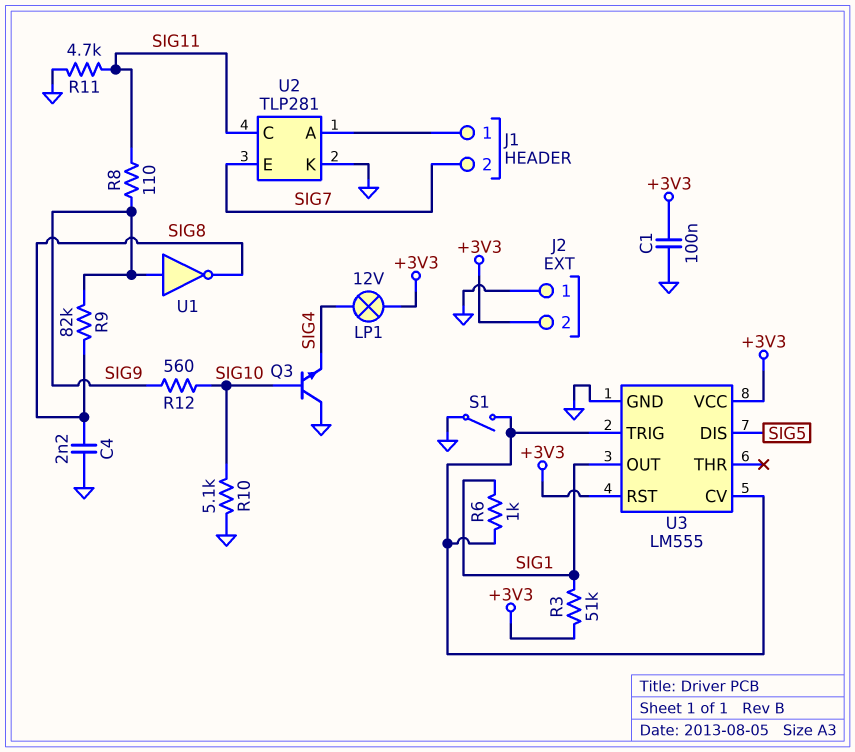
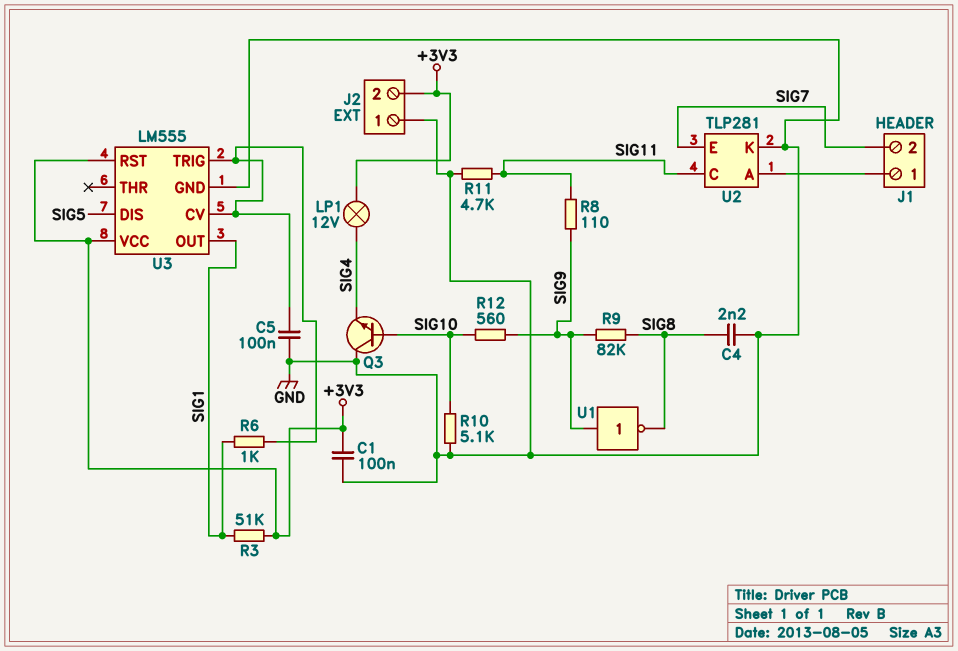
C5: none -> 100nF (GND, U3/CV)
S1: switch (GND, U3/CV) -> none

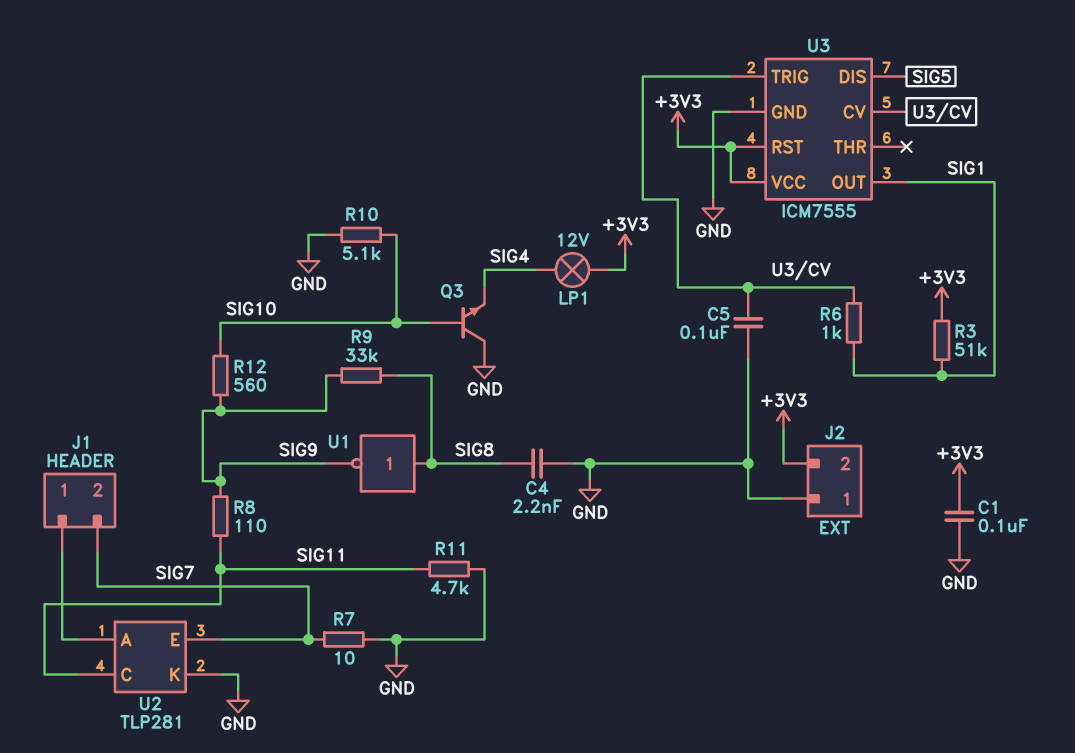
R7: none -> 10 (GND, SIG7)
R9: 82k (SIG8, SIG9) -> 33k (SIG8, SIG9)
U1: NOT (in SIG9, out SIG8) -> NOT (in SIG8, out SIG9)
U3: LM555 -> ICM7555

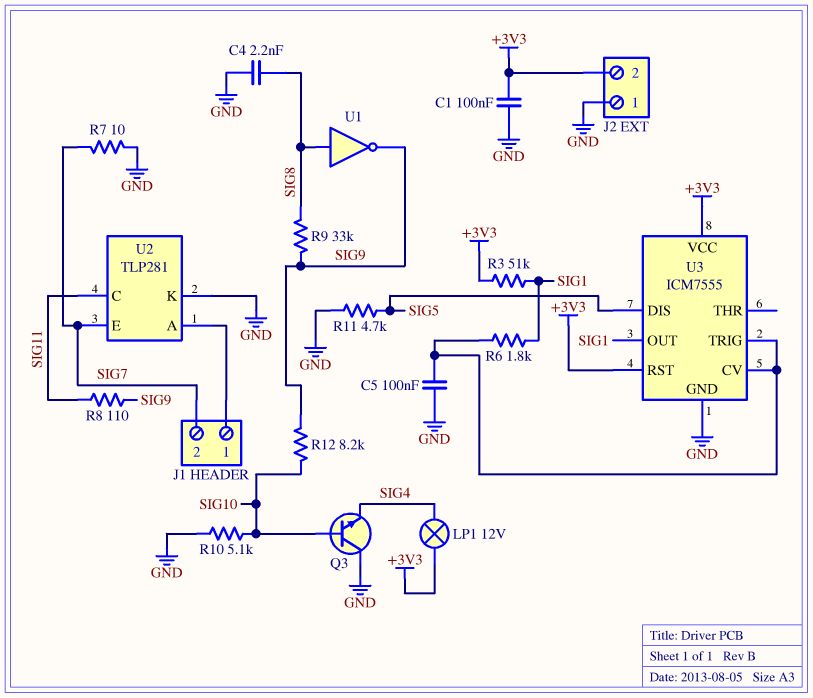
R6: 1k (SIG1, U3/CV) -> 1.8k (SIG1, U3/CV)
R11: 4.7k (GND, SIG11) -> 4.7k (GND, SIG5)
R12: 560 (SIG9, SIG10) -> 8.2k (SIG9, SIG10)

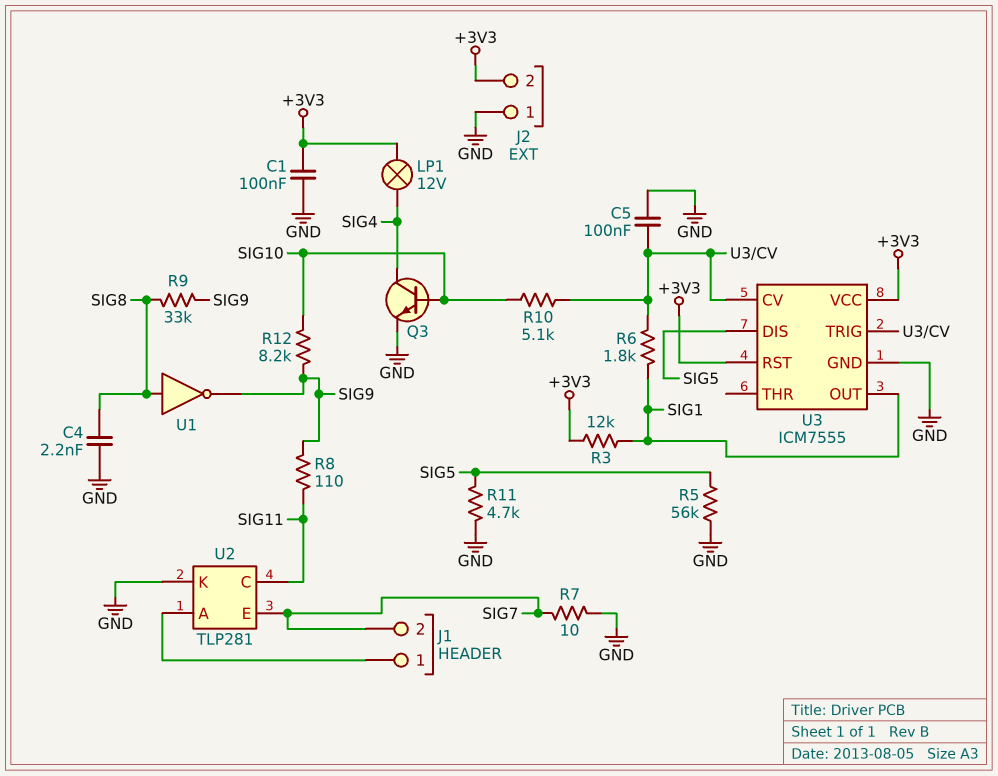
Q3: NPN (B SIG10, C GND, E SIG4) -> NPN (B SIG10, C SIG4, E GND)
R3: 51k (+3V3, SIG1) -> 12k (+3V3, SIG1)
R5: none -> 56k (GND, SIG5)
R10: 5.1k (GND, SIG10) -> 5.1k (SIG10, U3/CV)

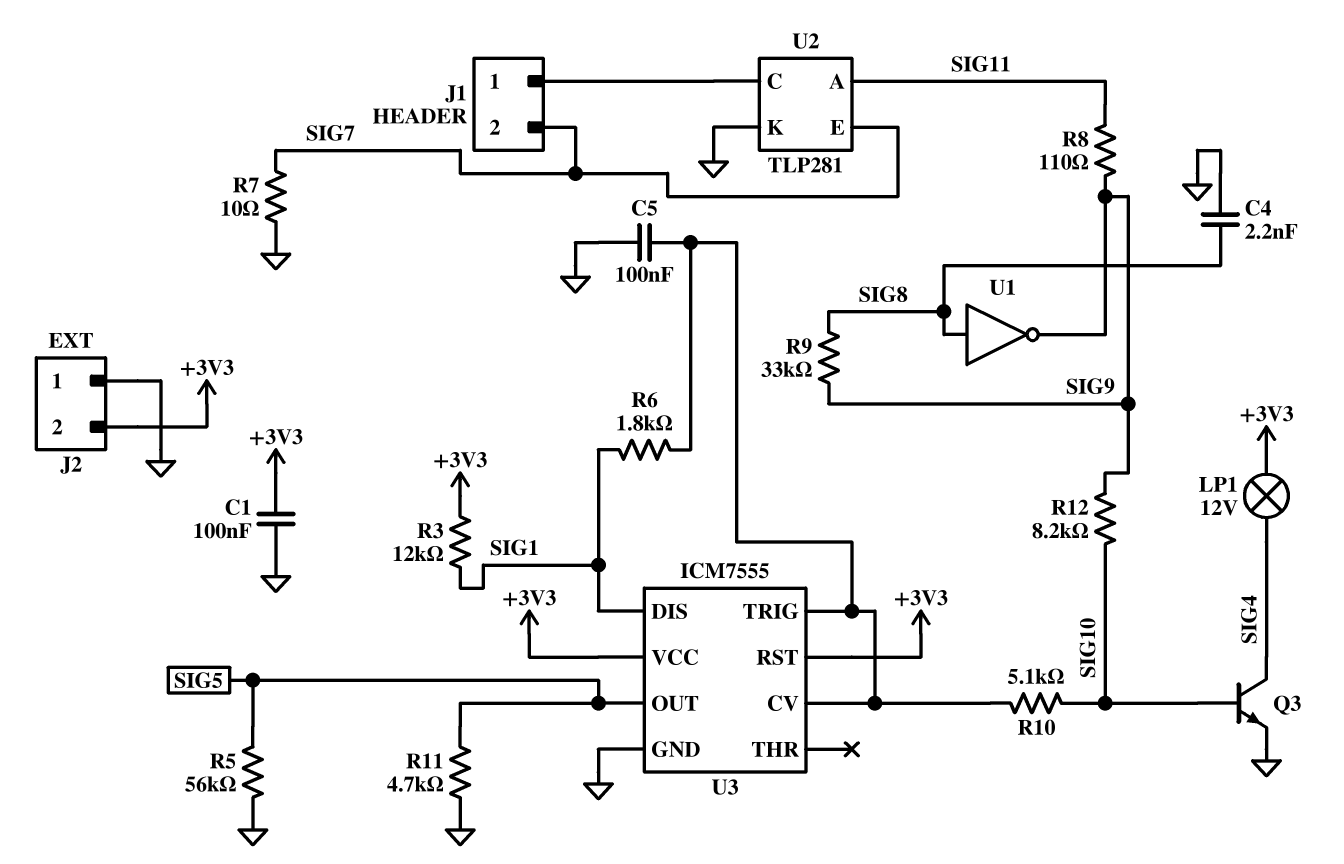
U2 pin A: J1/1 -> SIG11
U2 pin C: SIG11 -> J1/1
U3 pin DIS: SIG5 -> SIG1
U3 pin OUT: SIG1 -> SIG5

